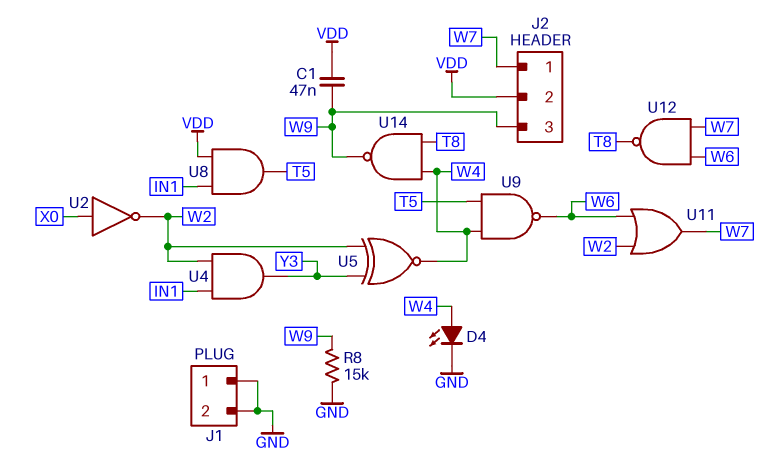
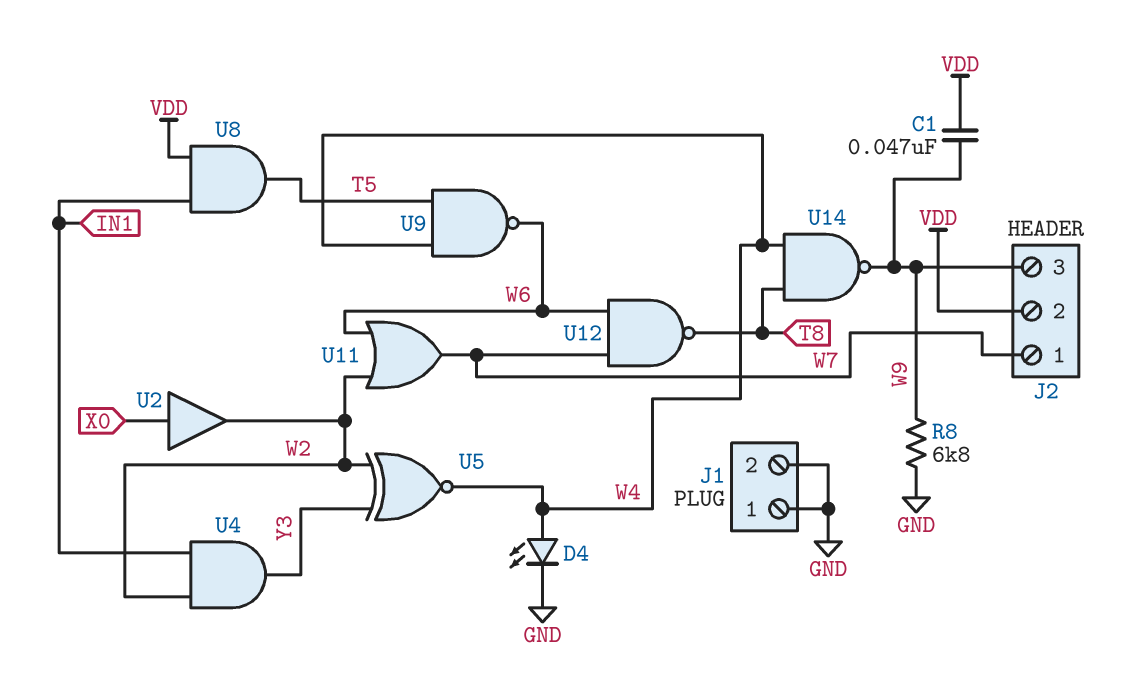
R8: 15k (GND, W9) -> 6.8k (GND, W9)
U2: NOT (in X0, out W2) -> buffer (in X0, out W2)

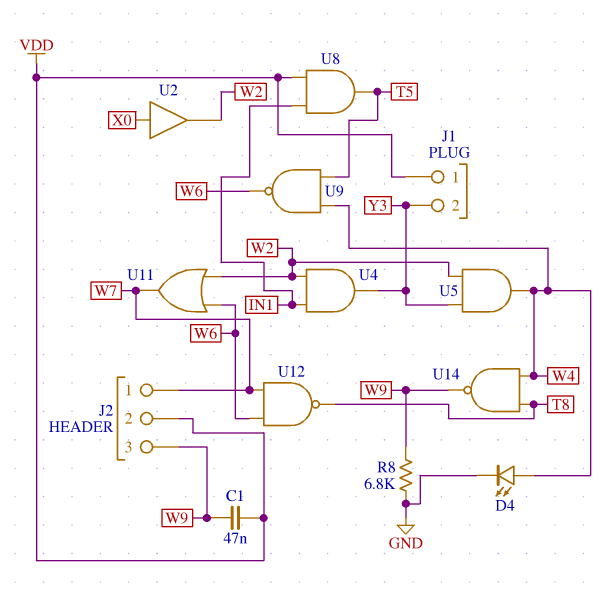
J1 pin 1: GND -> VDD
J1 pin 2: GND -> Y3
U5: XNOR (in W2, in Y3, out W4) -> AND (in W2, in Y3, out W4)

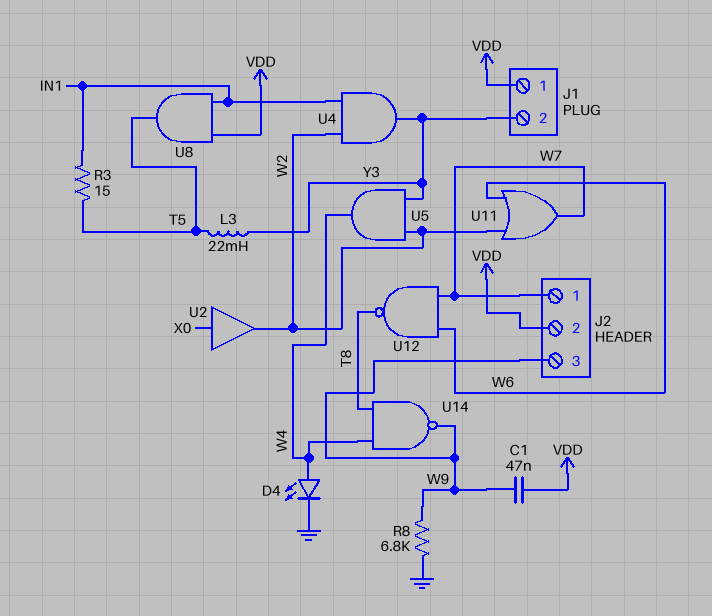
L3: none -> 22mH (T5, Y3)
R3: none -> 15 (IN1, T5)
U9: NAND (in T5, in W4, out W6) -> none

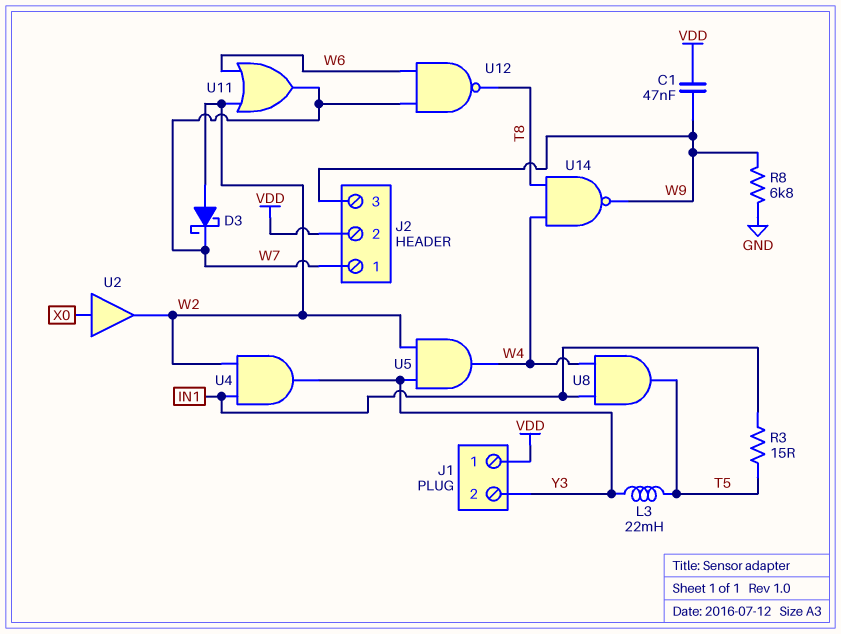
D3: none -> schottky (A W2, K W7)
D4: LED (A W4, K GND) -> none
U8: AND (in IN1, in VDD, out T5) -> AND (in IN1, in W4, out T5)

